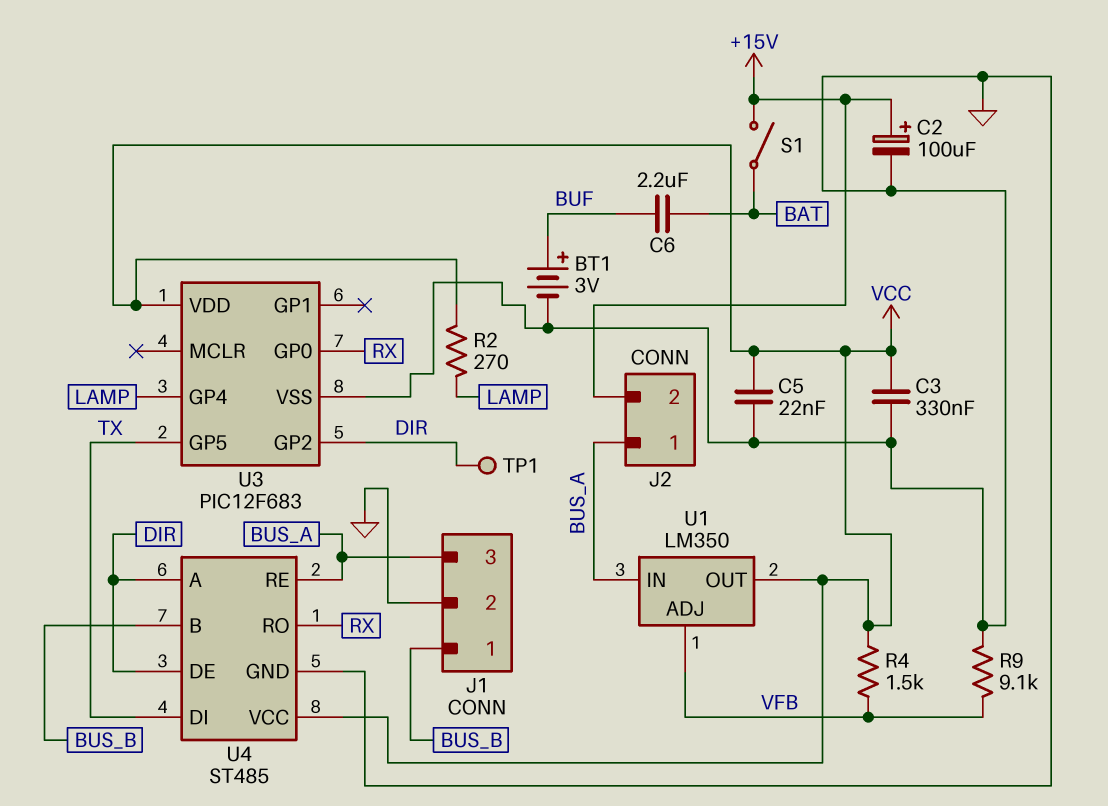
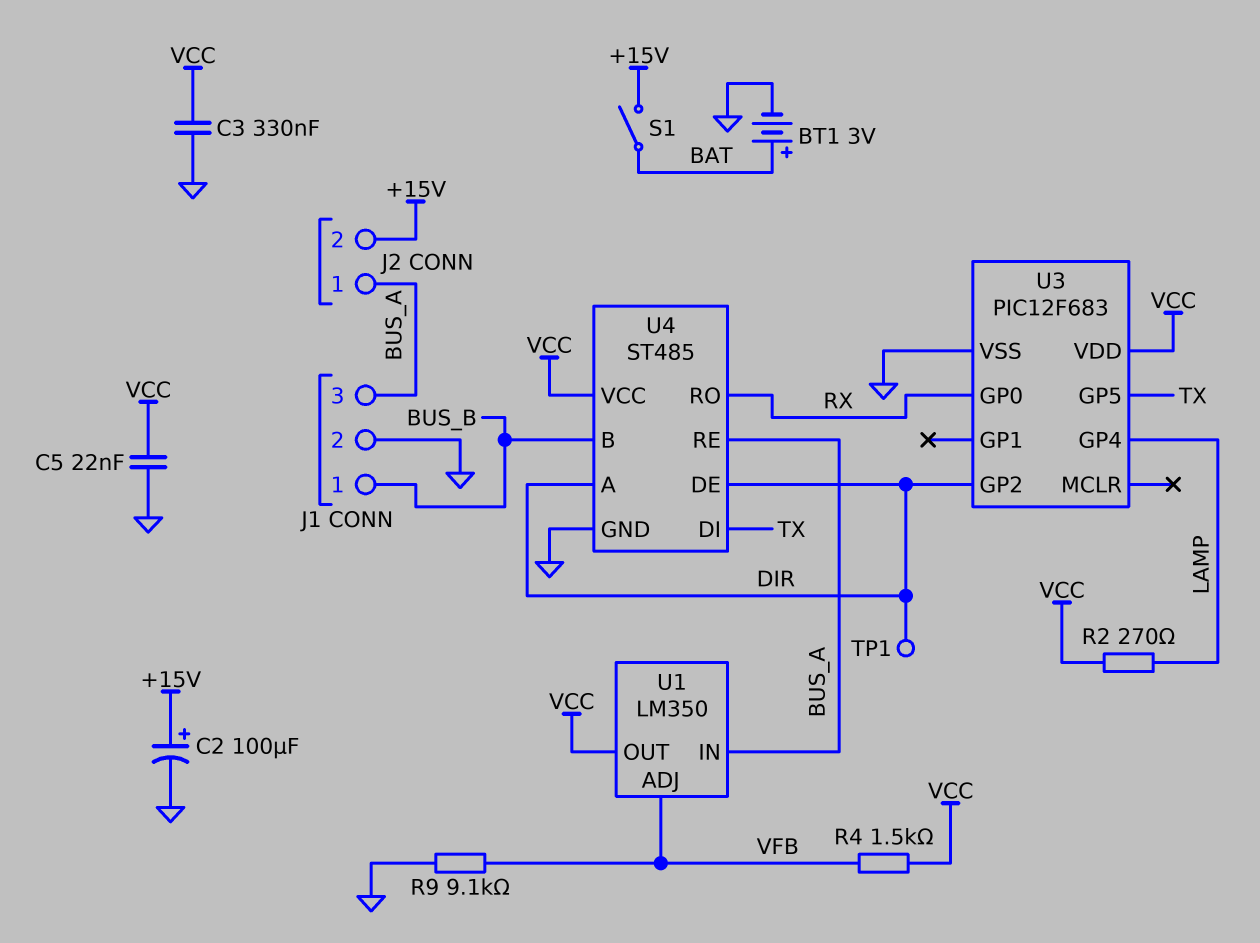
BT1: 3V (plus BUF, minus GND) -> 3V (plus BAT, minus GND)
C6: 2.2uF (BAT, BUF) -> none

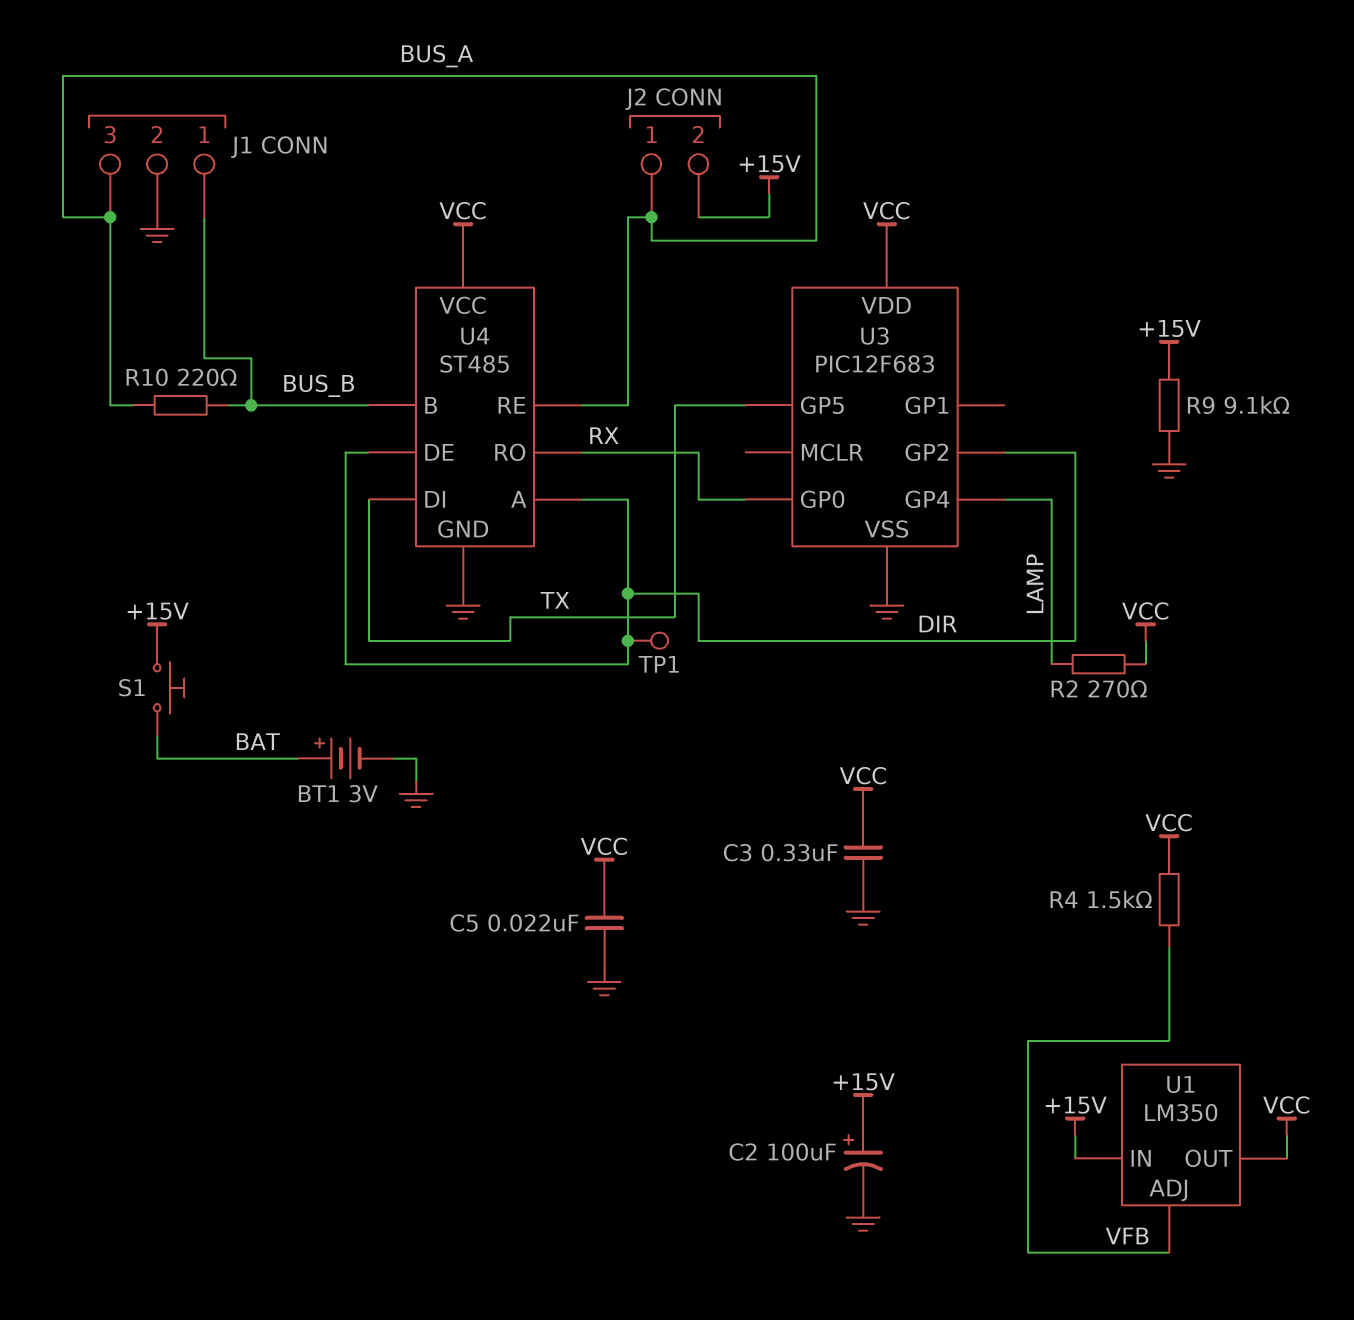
R9: 9.1k (GND, VFB) -> 9.1k (+15V, GND)
R10: none -> 220 (BUS_A, BUS_B)
S1: switch (+15V, BAT) -> button (+15V, BAT)
U1 pin IN: BUS_A -> +15V

